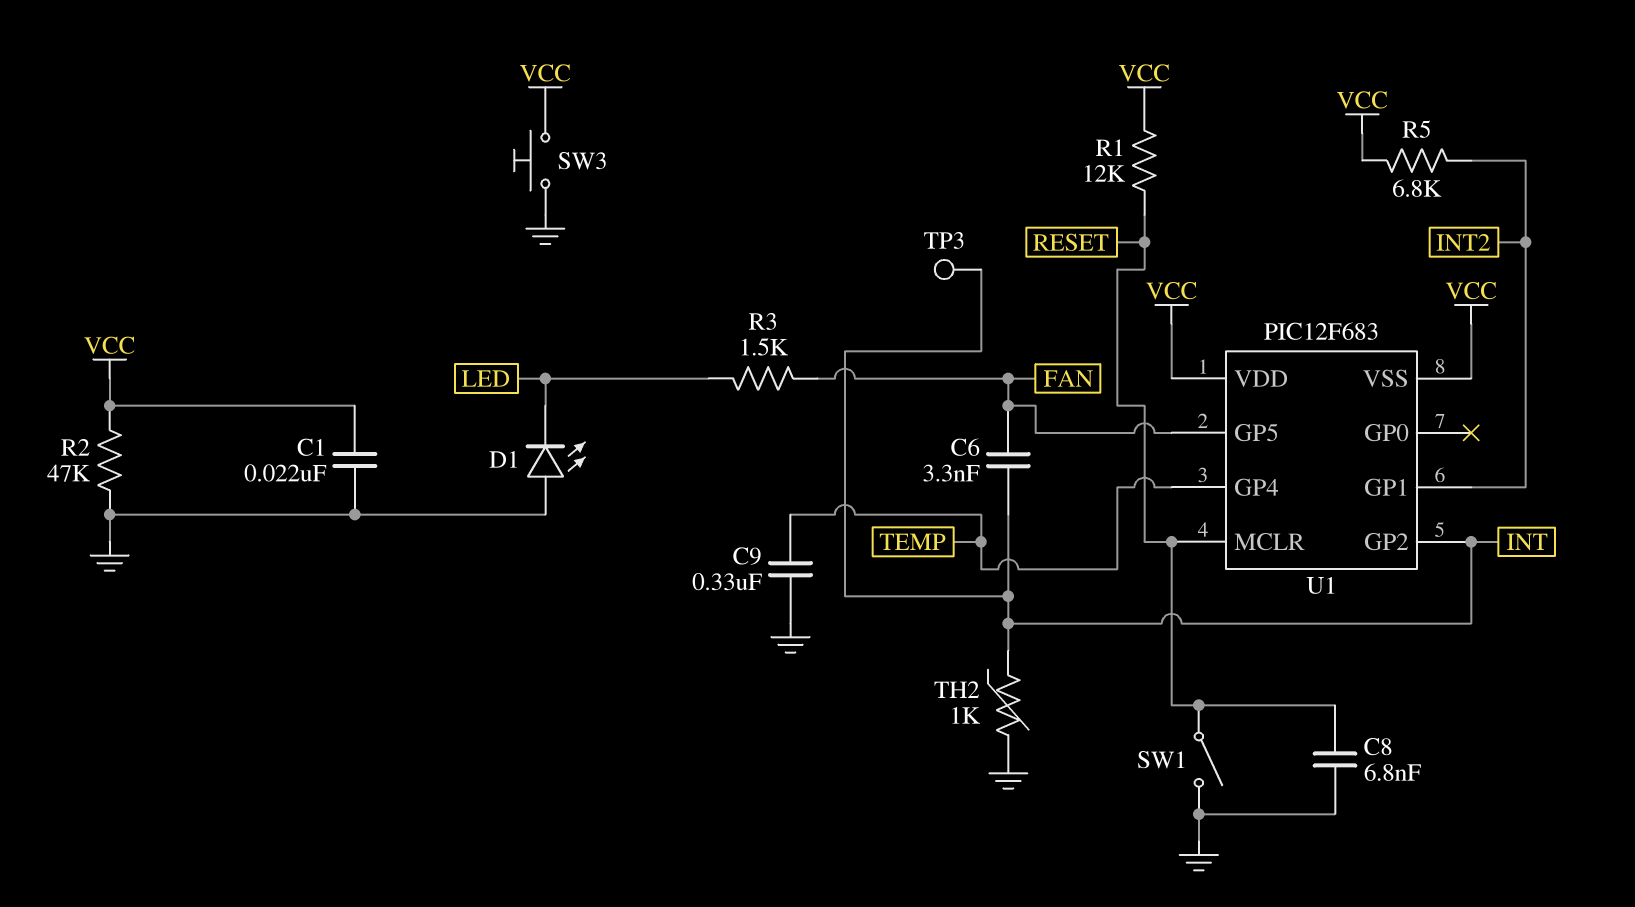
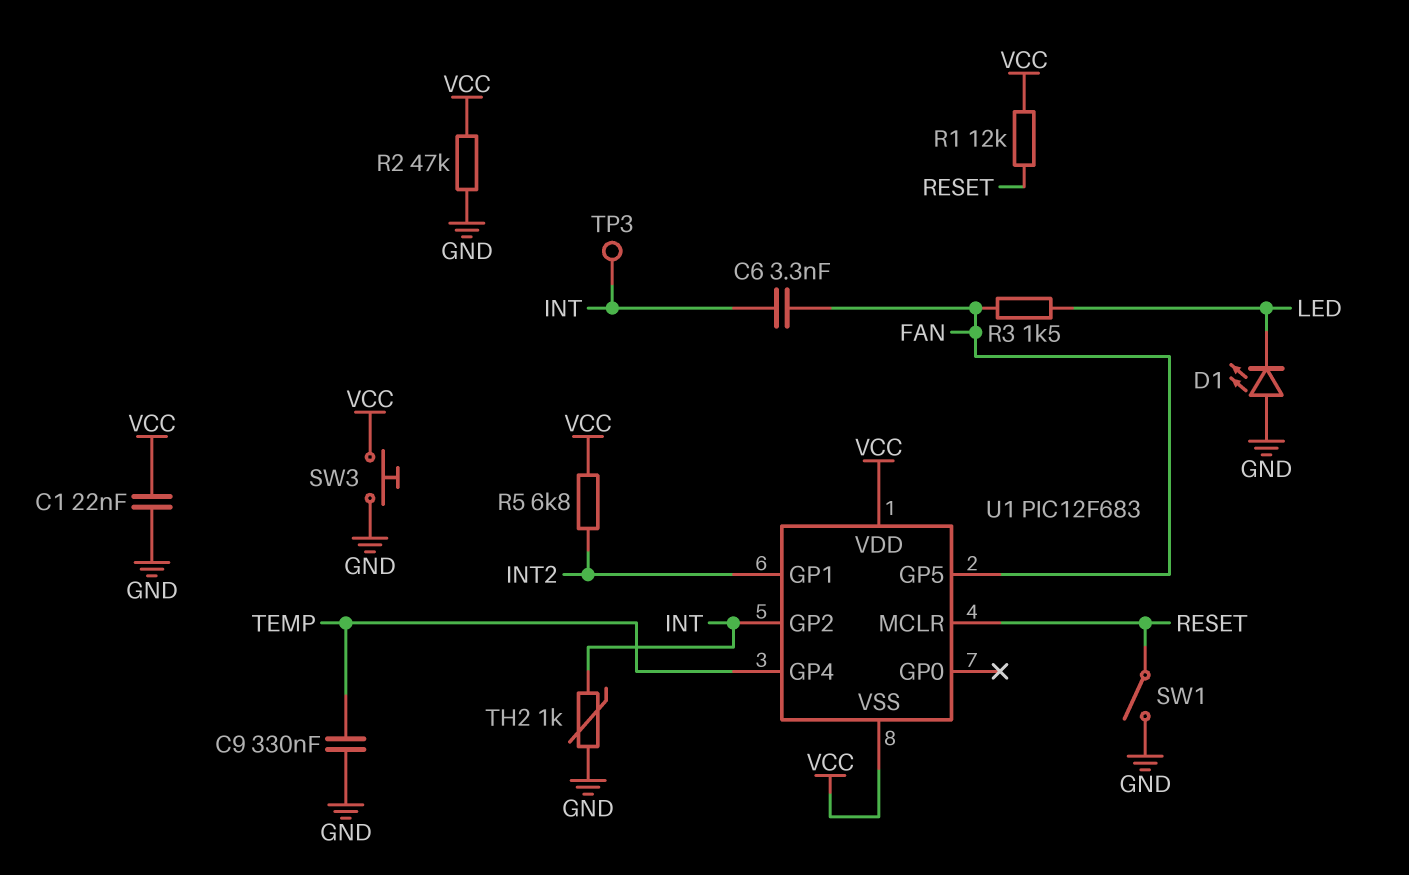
C8: 6.8nF (GND, RESET) -> none

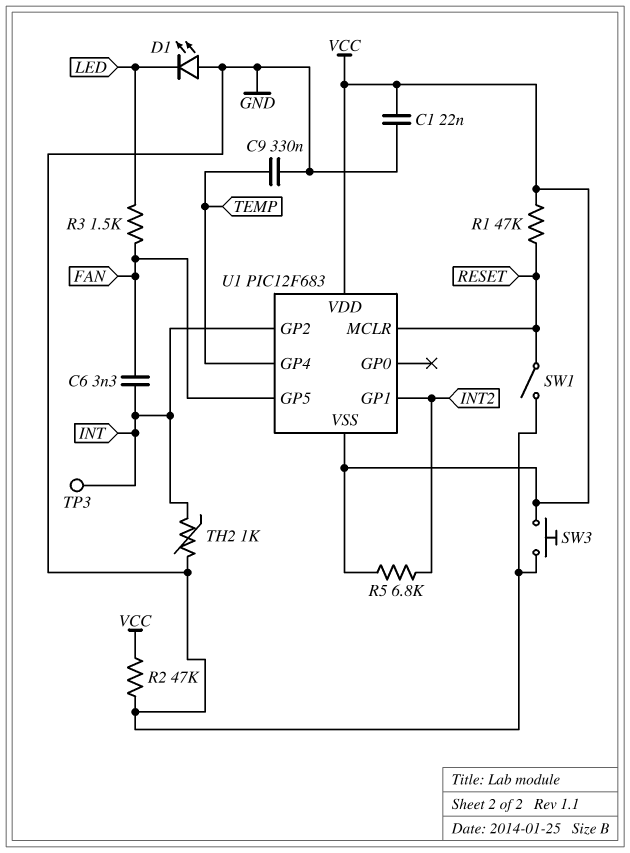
R1: 12k (RESET, VCC) -> 47k (RESET, VCC)

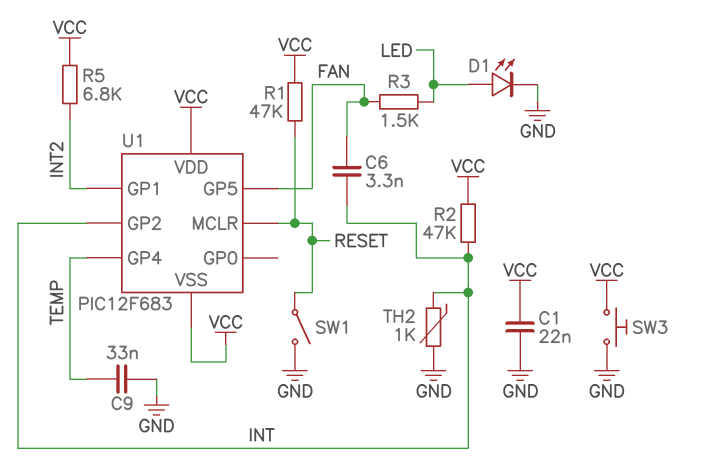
C9: 330nF (GND, TEMP) -> 33nF (GND, TEMP)
D1: LED (A GND, K LED) -> LED (A LED, K GND)
R2: 47k (GND, VCC) -> 47k (INT, VCC)
TP3: test point (INT) -> none

